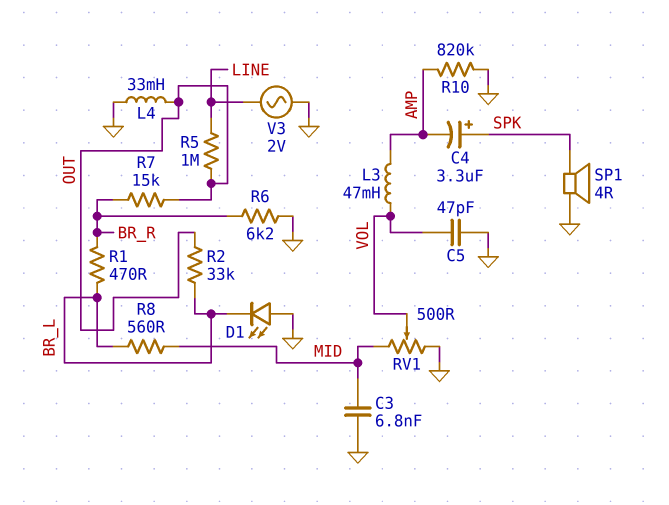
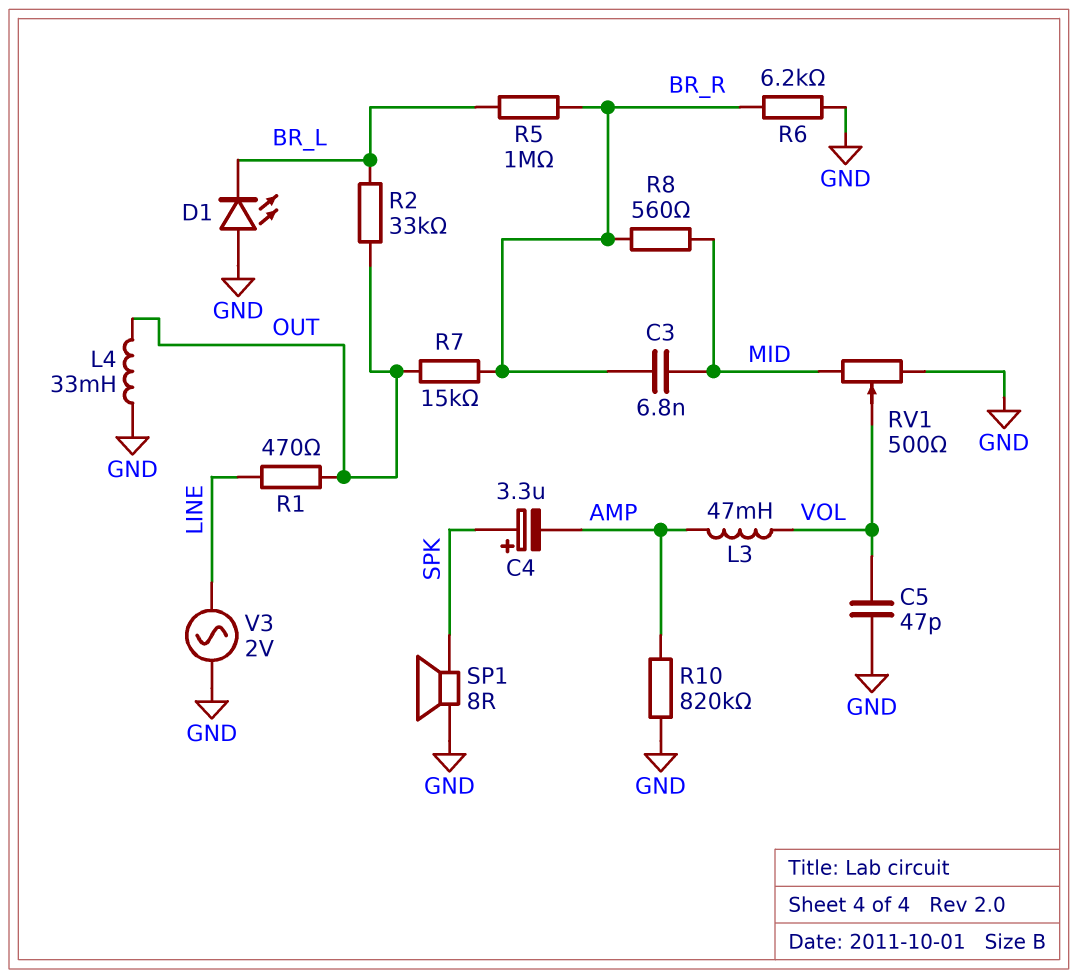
C3: 6.8nF (GND, MID) -> 6.8nF (BR_R, MID)
R1: 470 (BR_L, BR_R) -> 470 (LINE, OUT)
R5: 1M (LINE, OUT) -> 1M (BR_L, BR_R)
R8: 560 (BR_L, MID) -> 560 (BR_R, MID)
SP1: speaker 4R (GND, SPK) -> speaker 8R (GND, SPK)

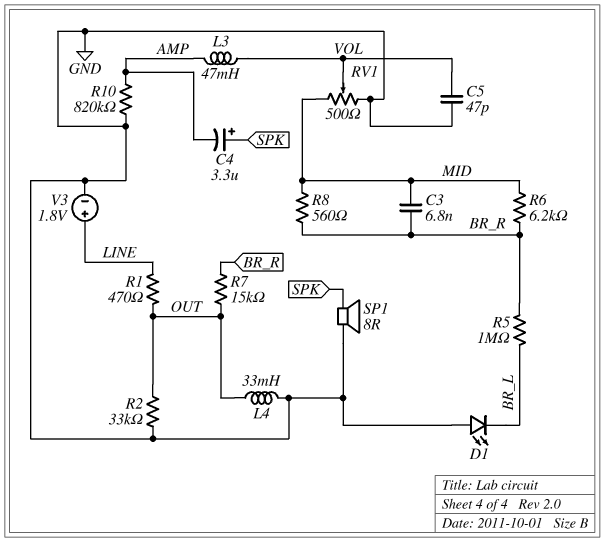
R2: 33k (BR_L, OUT) -> 33k (GND, OUT)
R6: 6.2k (BR_R, GND) -> 6.2k (BR_R, MID)
V3: AC 2V (GND, LINE) -> 1.8V (plus LINE, minus GND)

